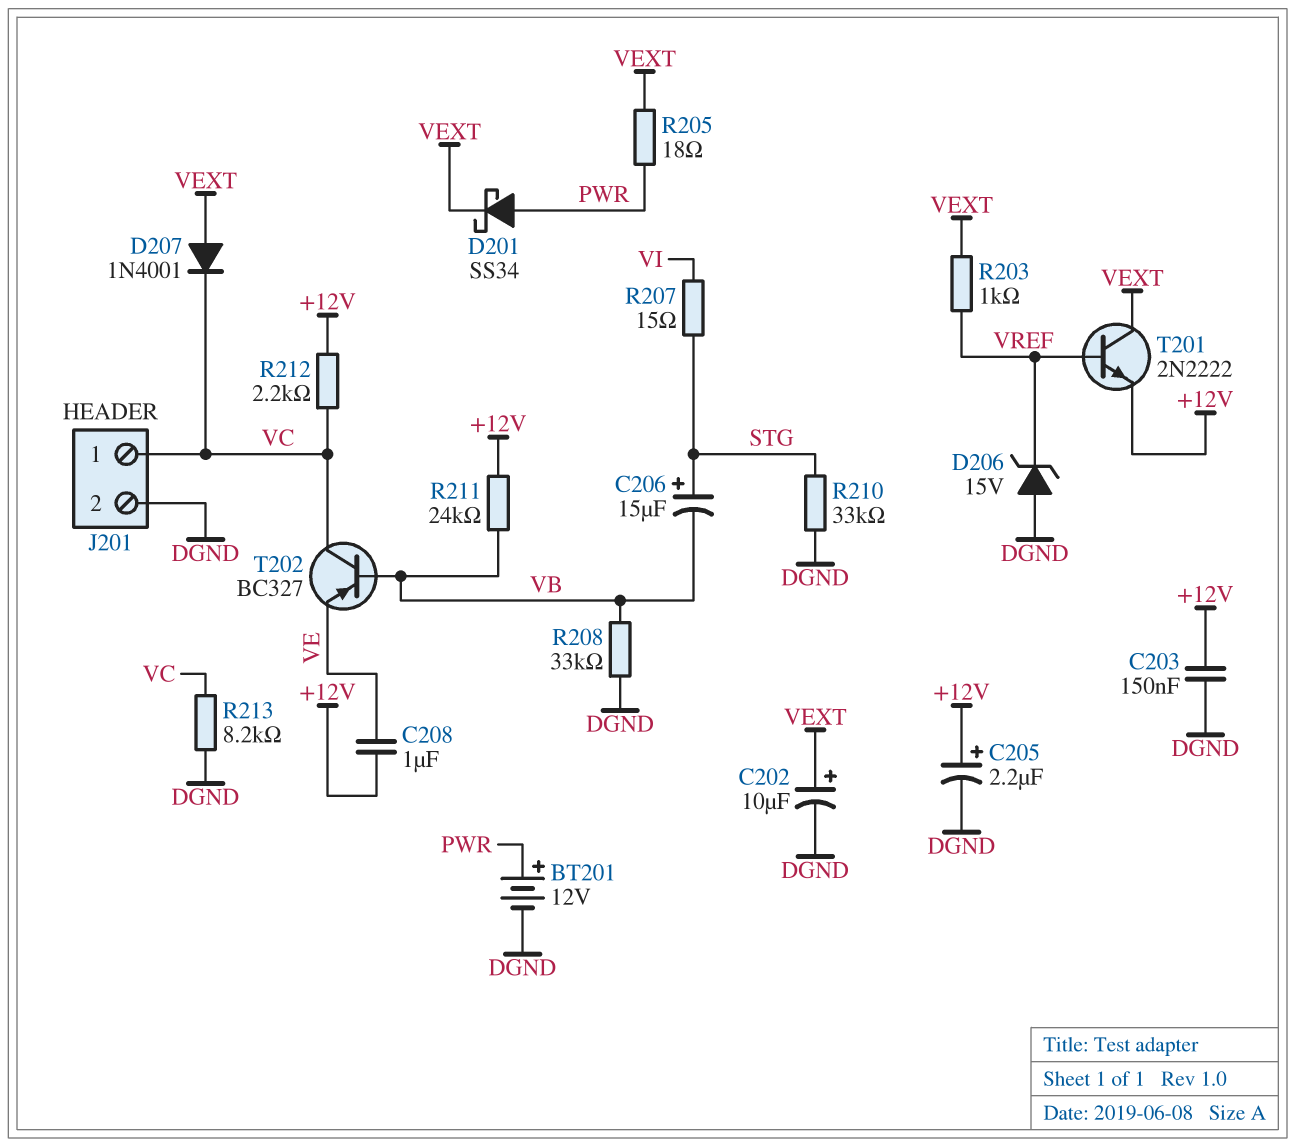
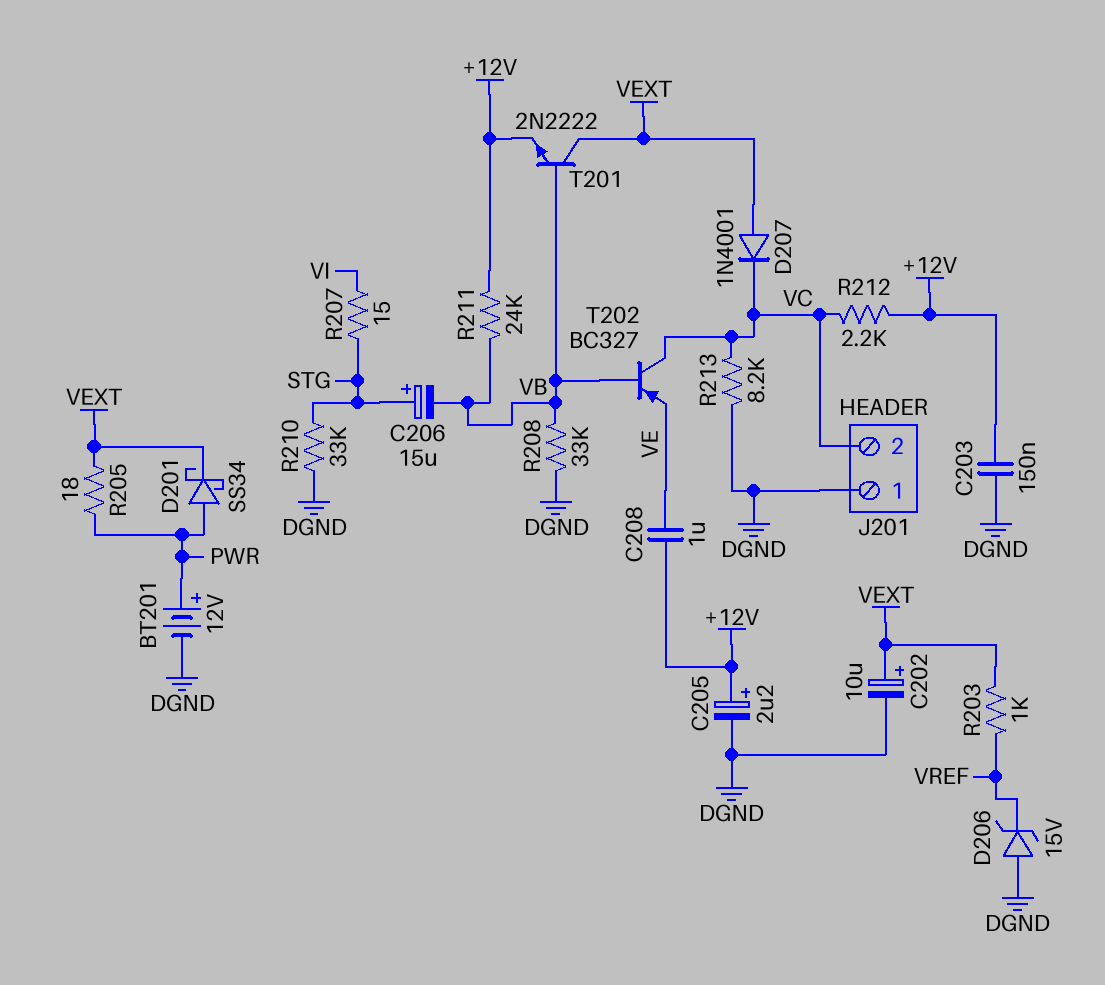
J201 pin 1: VC -> DGND
J201 pin 2: DGND -> VC
T201: NPN 2N2222 (B VREF, C VEXT, E +12V) -> NPN 2N2222 (B VB, C VEXT, E +12V)

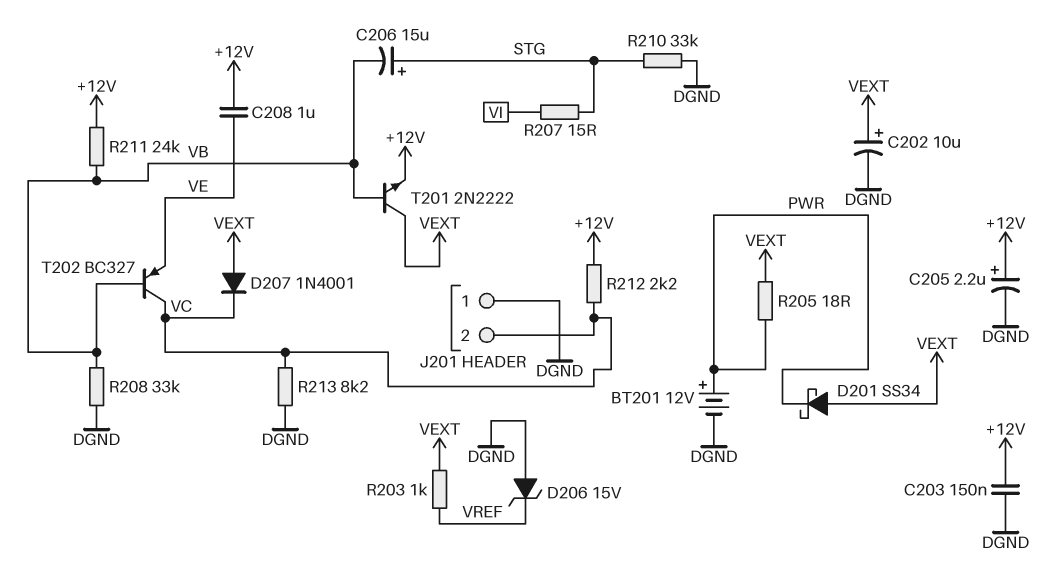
D201: schottky SS34 (A PWR, K VEXT) -> schottky SS34 (A VEXT, K PWR)

